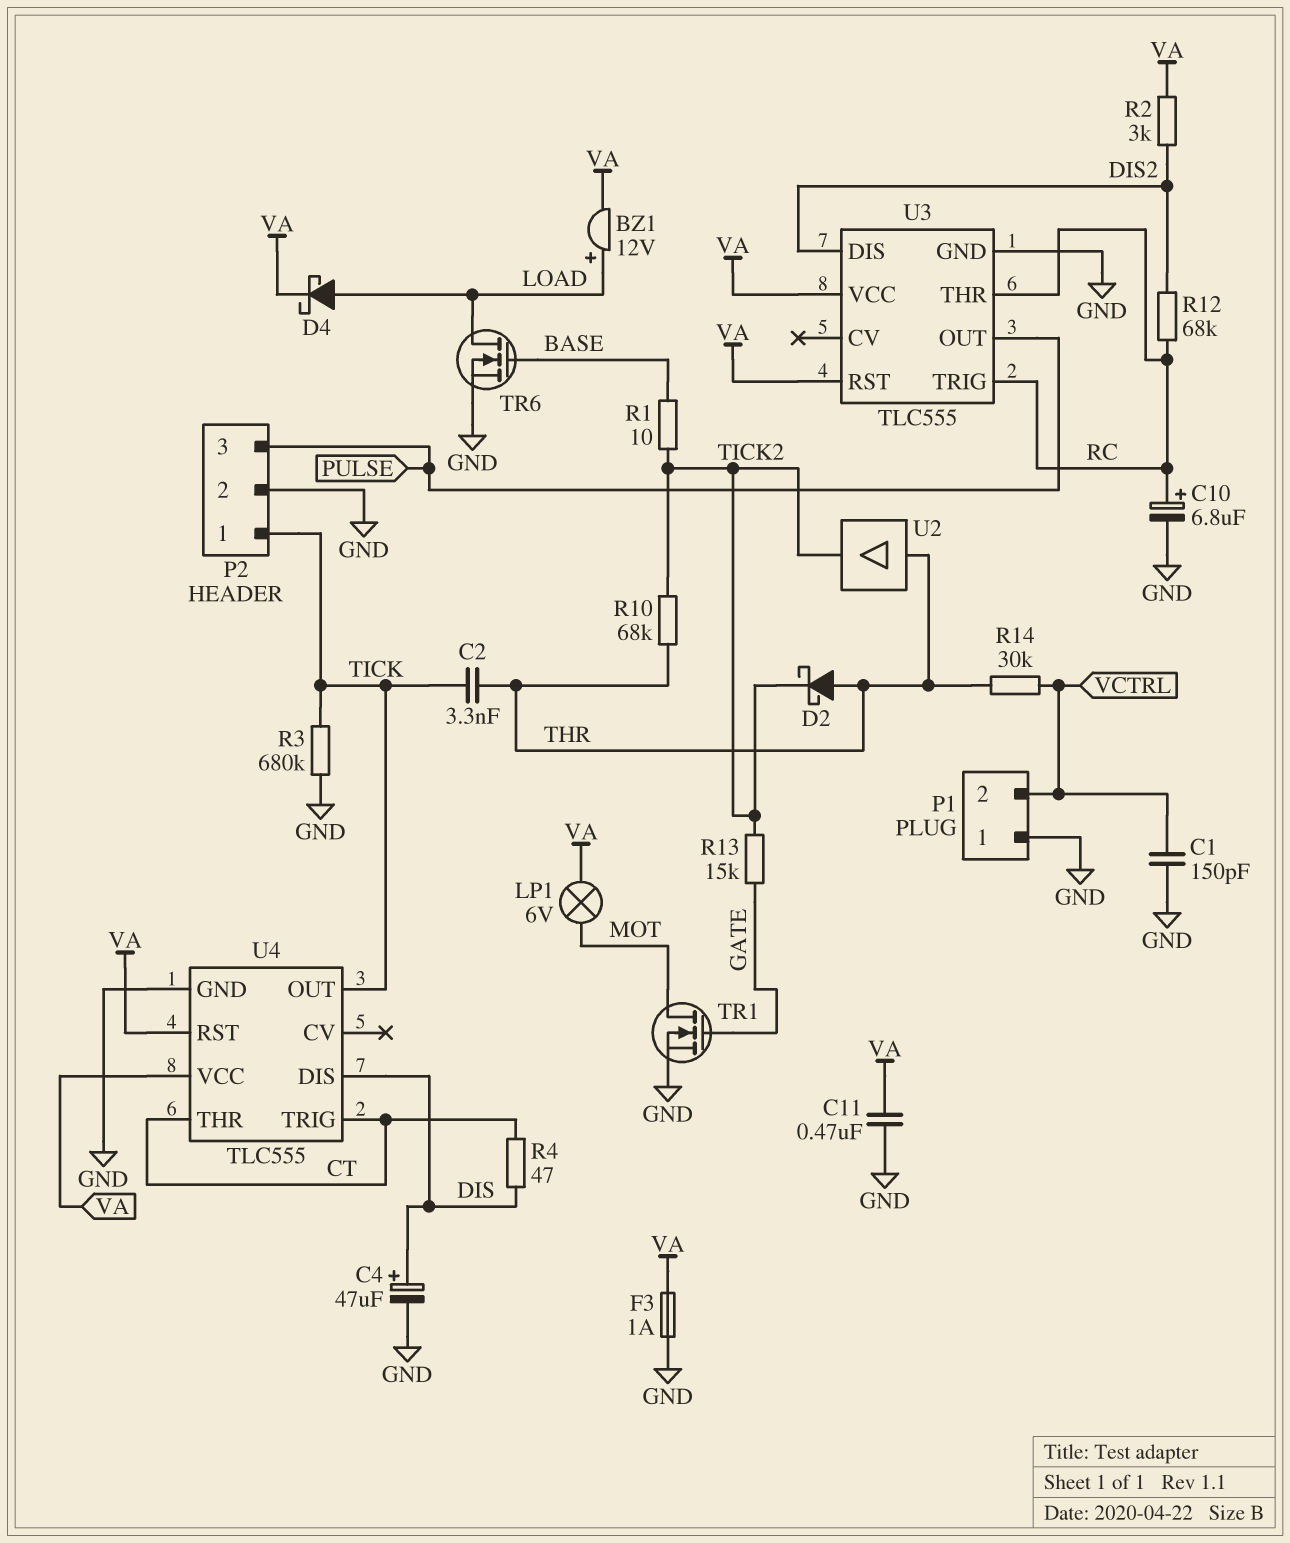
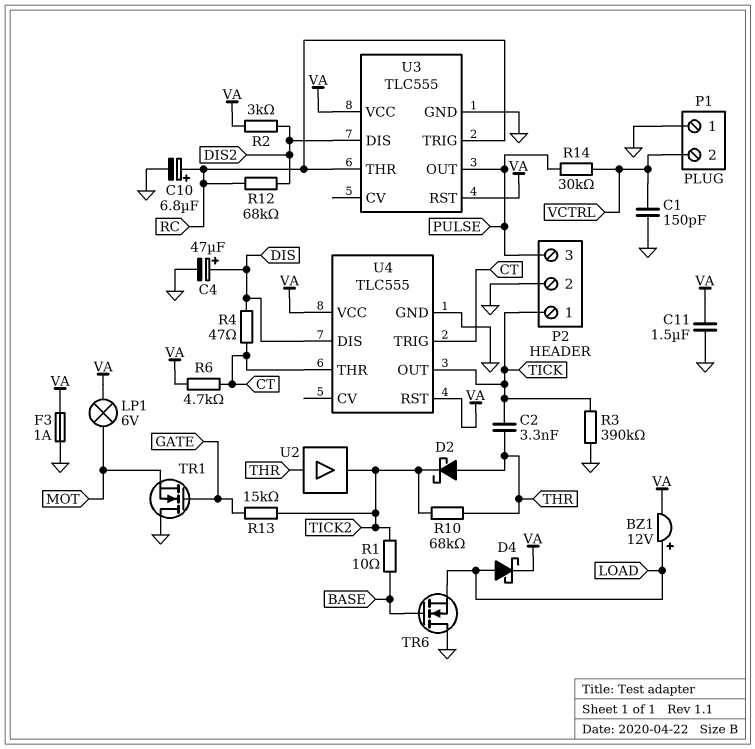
C11: 470nF (GND, VA) -> 1.5uF (GND, VA)
R3: 680k (GND, TICK) -> 390k (GND, TICK)
R6: none -> 4.7k (CT, VA)
R14: 30k (THR, VCTRL) -> 30k (PULSE, VCTRL)
TR1: NMOS (G GATE, D MOT, S GND) -> NMOS (G GATE, D GND, S MOT)
TR6: NMOS (G BASE, D LOAD, S GND) -> NMOS (G BASE, D GND, S LOAD)

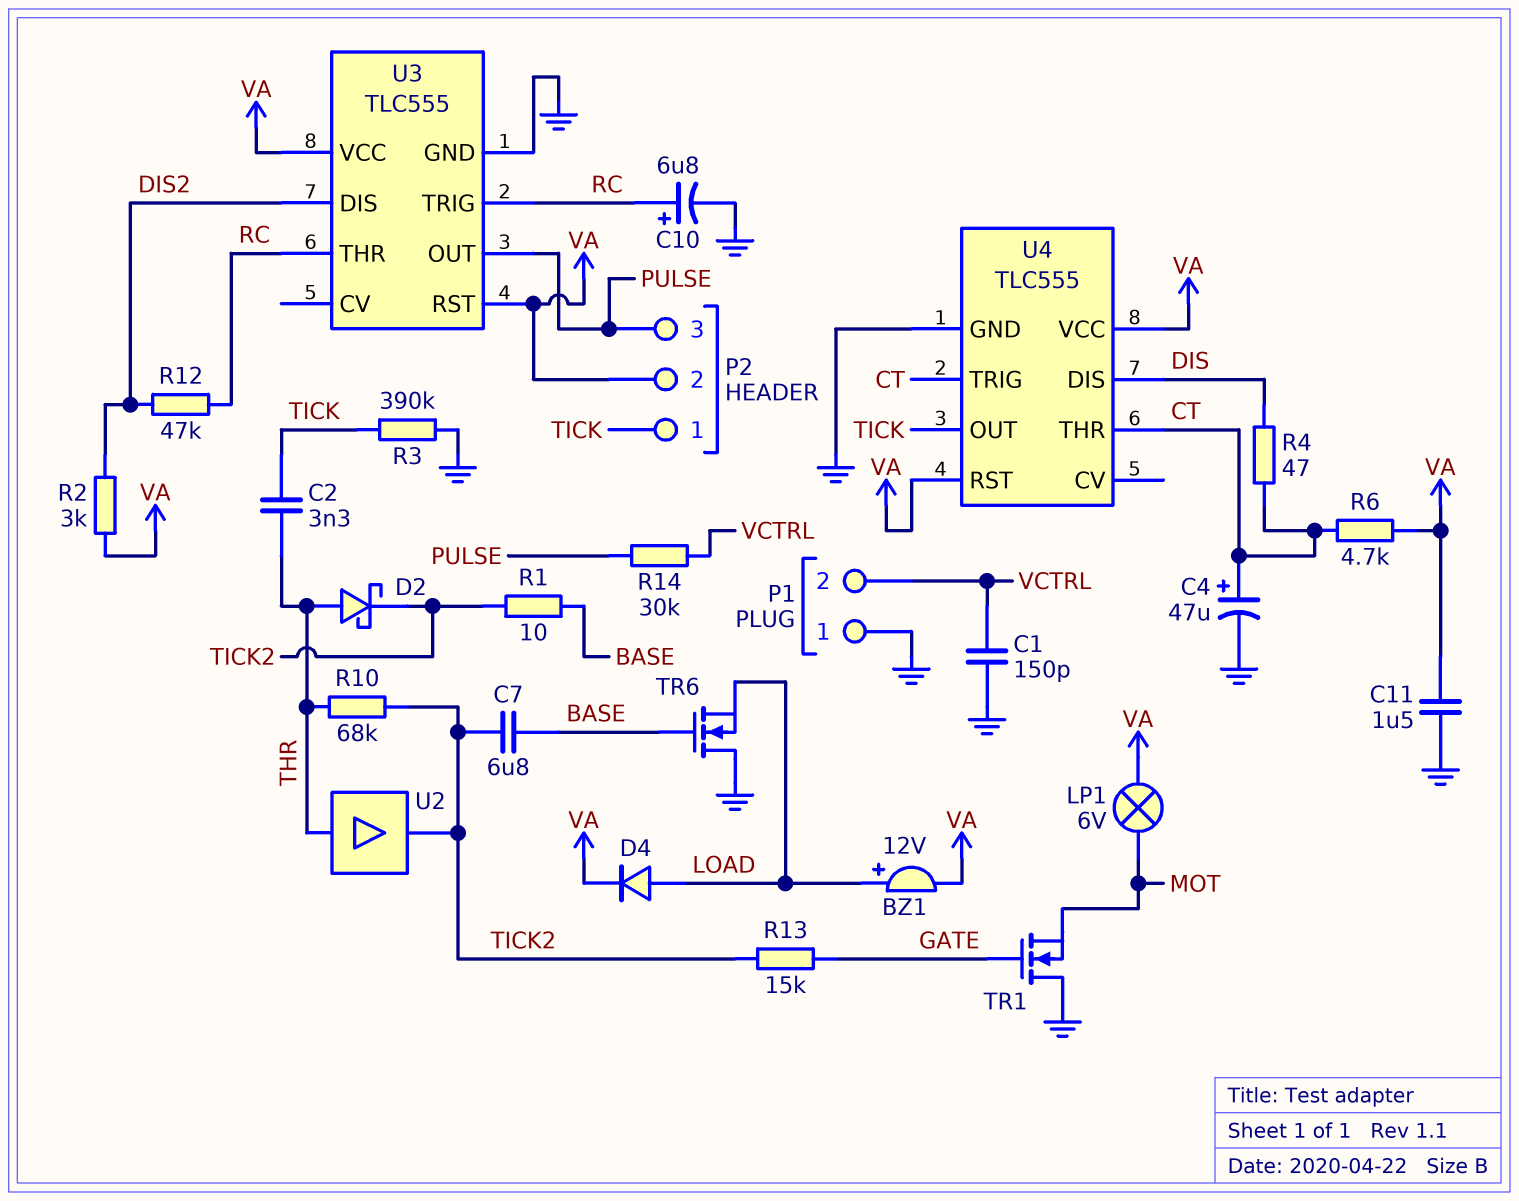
C4: 47uF (plus DIS, minus GND) -> 47uF (plus CT, minus GND)
C7: none -> 6.8uF (BASE, TICK2)
D4: schottky (A LOAD, K VA) -> diode (A LOAD, K VA)
F3: 1A (GND, VA) -> none
P2 pin 2: GND -> VA
R12: 68k (DIS2, RC) -> 47k (DIS2, RC)

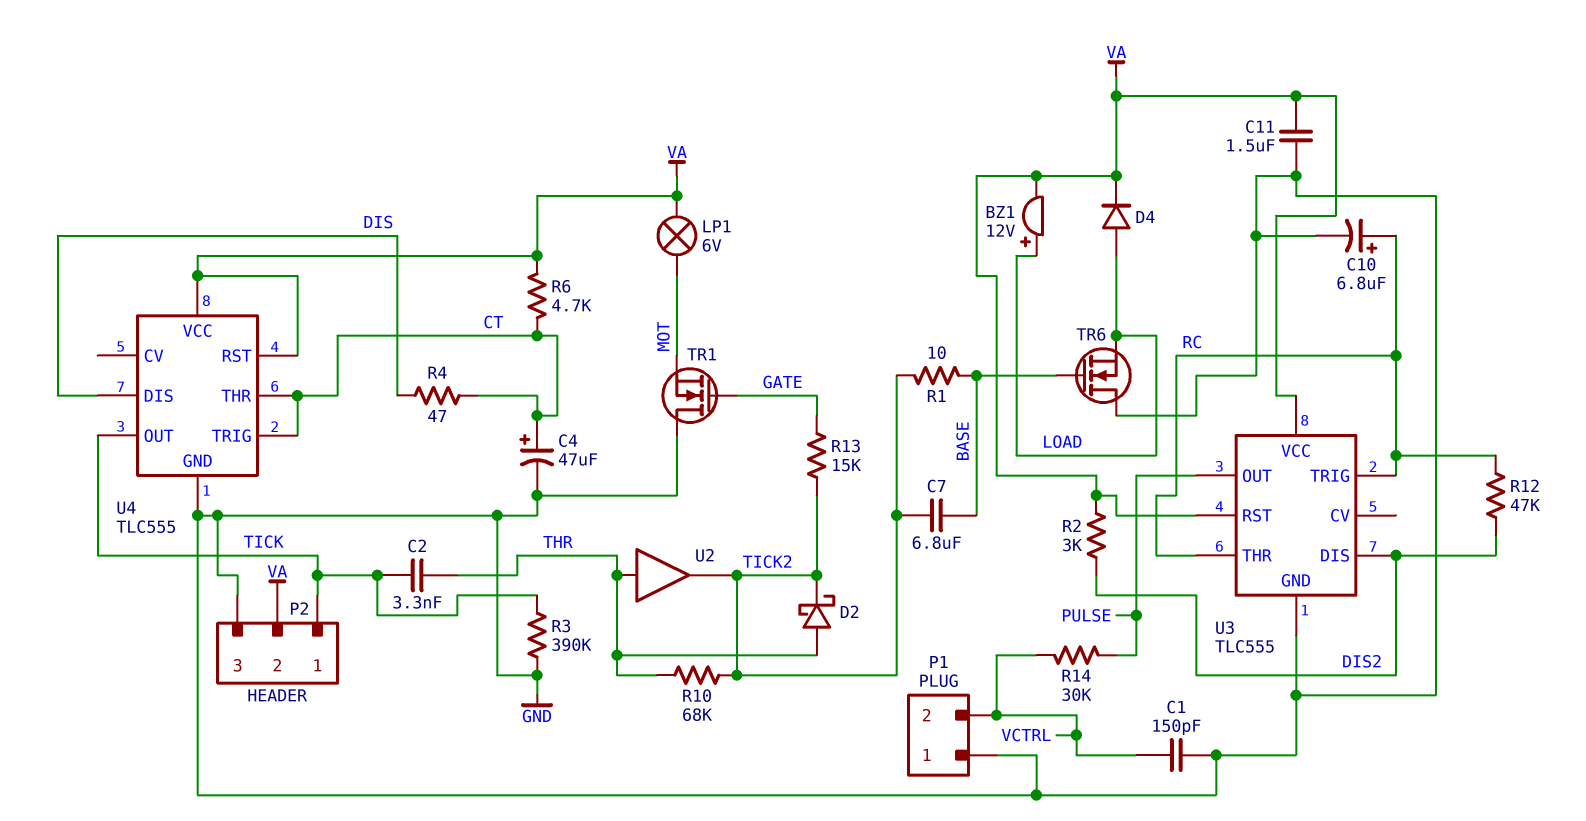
P2 pin 3: PULSE -> GND

